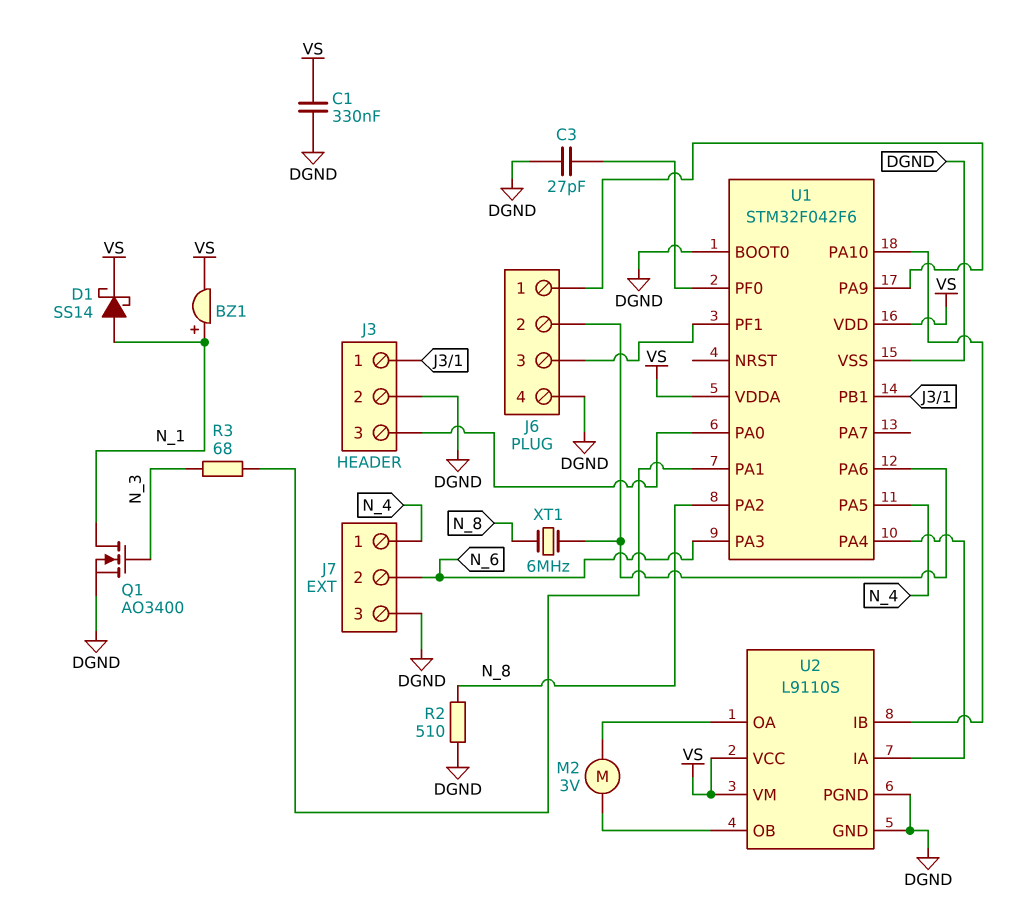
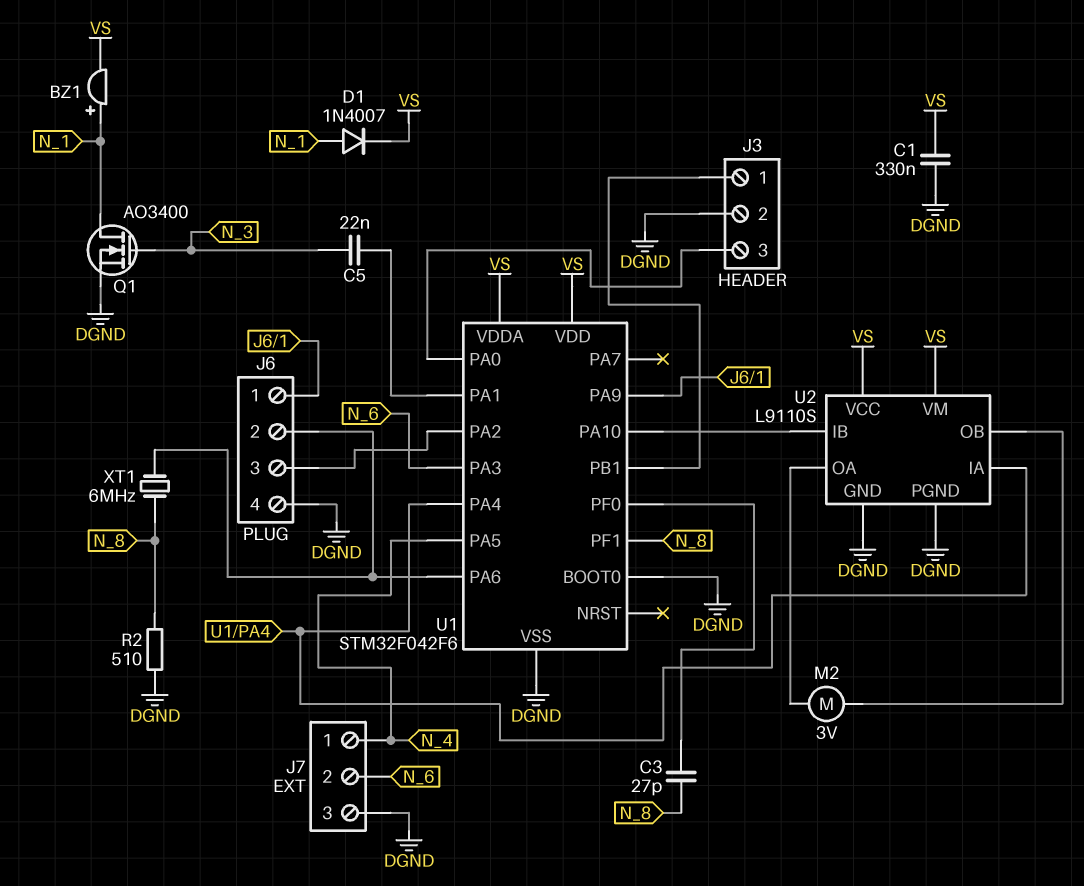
C3: 27pF (DGND, U1/PF0) -> 27pF (N_8, U1/PF0)
C5: none -> 22nF (N_3, U1/PA1)
D1: schottky SS14 (A N_1, K VS) -> diode 1N4007 (A N_1, K VS)
R3: 68 (N_3, U1/PA1) -> none
U1 pin PA2: N_8 -> J6/3
U1 pin PF1: J6/3 -> N_8

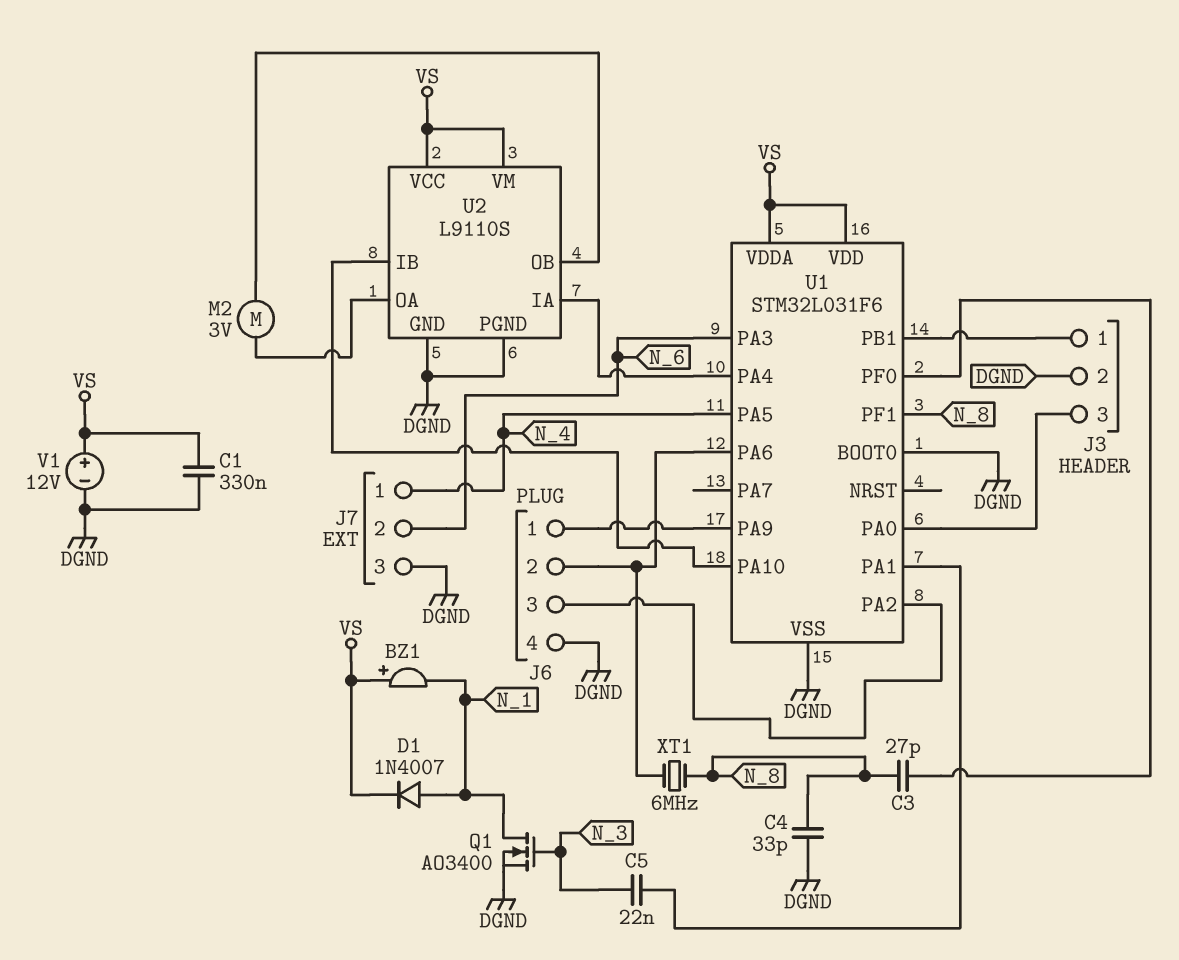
BZ1: buzzer (plus N_1, minus VS) -> buzzer (plus VS, minus N_1)
C4: none -> 33pF (DGND, N_8)
R2: 510 (DGND, N_8) -> none
U1: STM32F042F6 -> STM32L031F6
V1: none -> 12V (plus VS, minus DGND)

